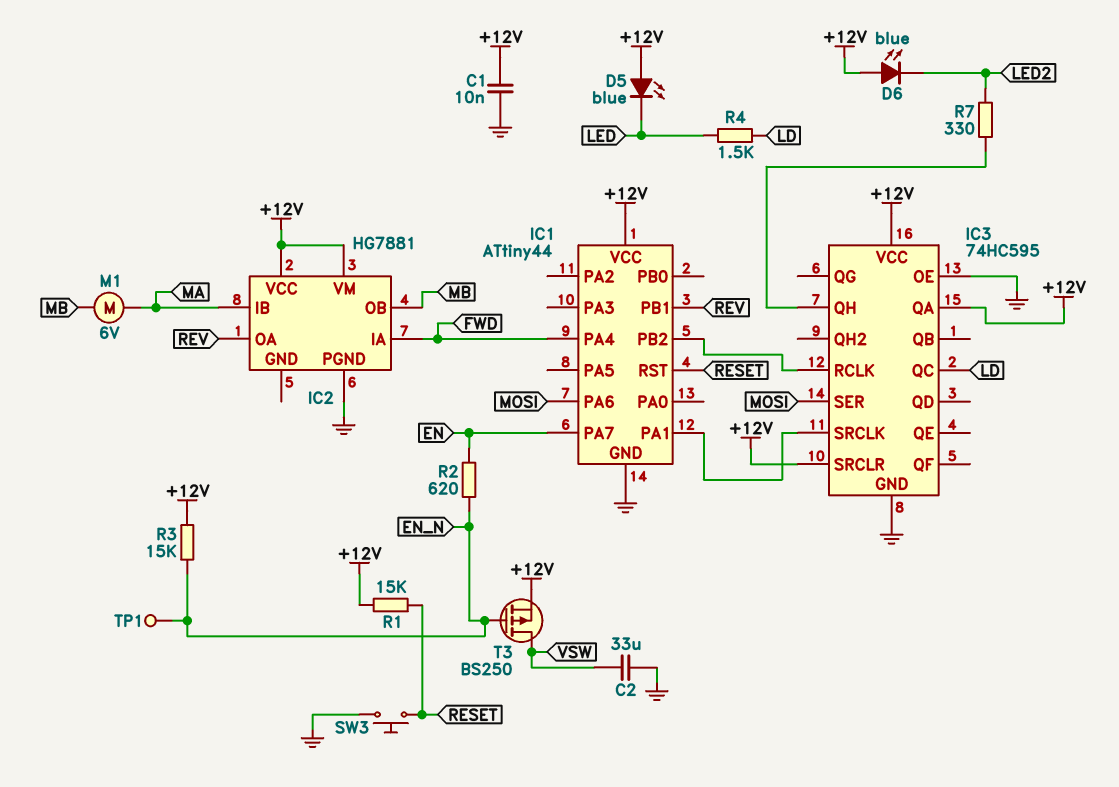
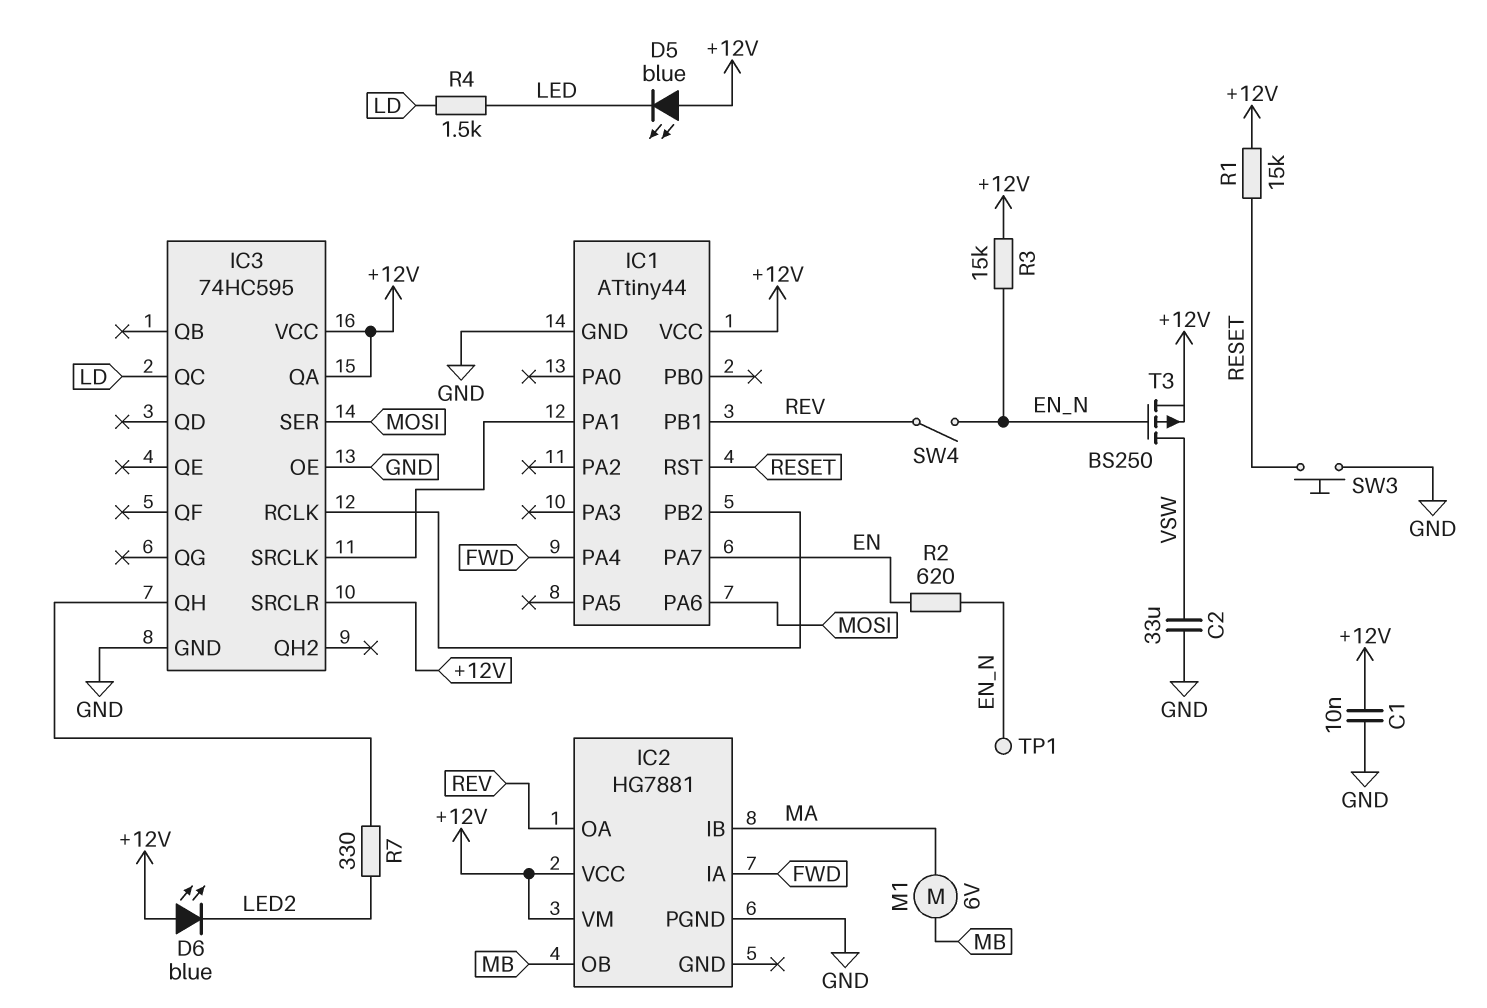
SW4: none -> switch (EN_N, REV)

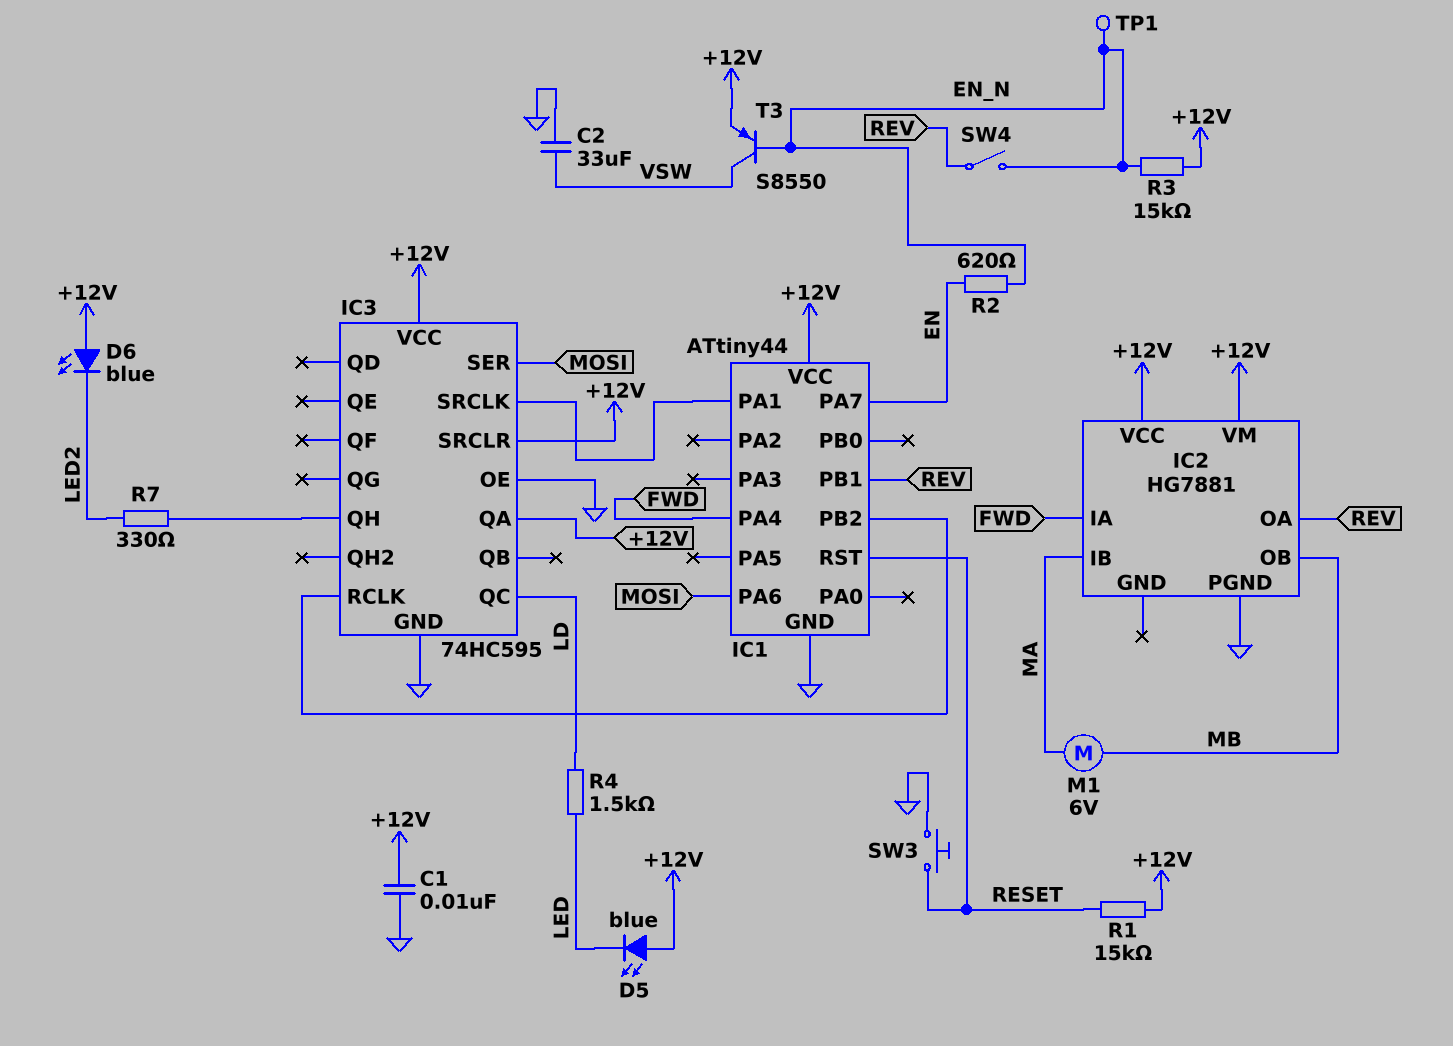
T3: PMOS BS250 (G EN_N, D VSW, S +12V) -> PNP S8550 (B EN_N, C VSW, E +12V)

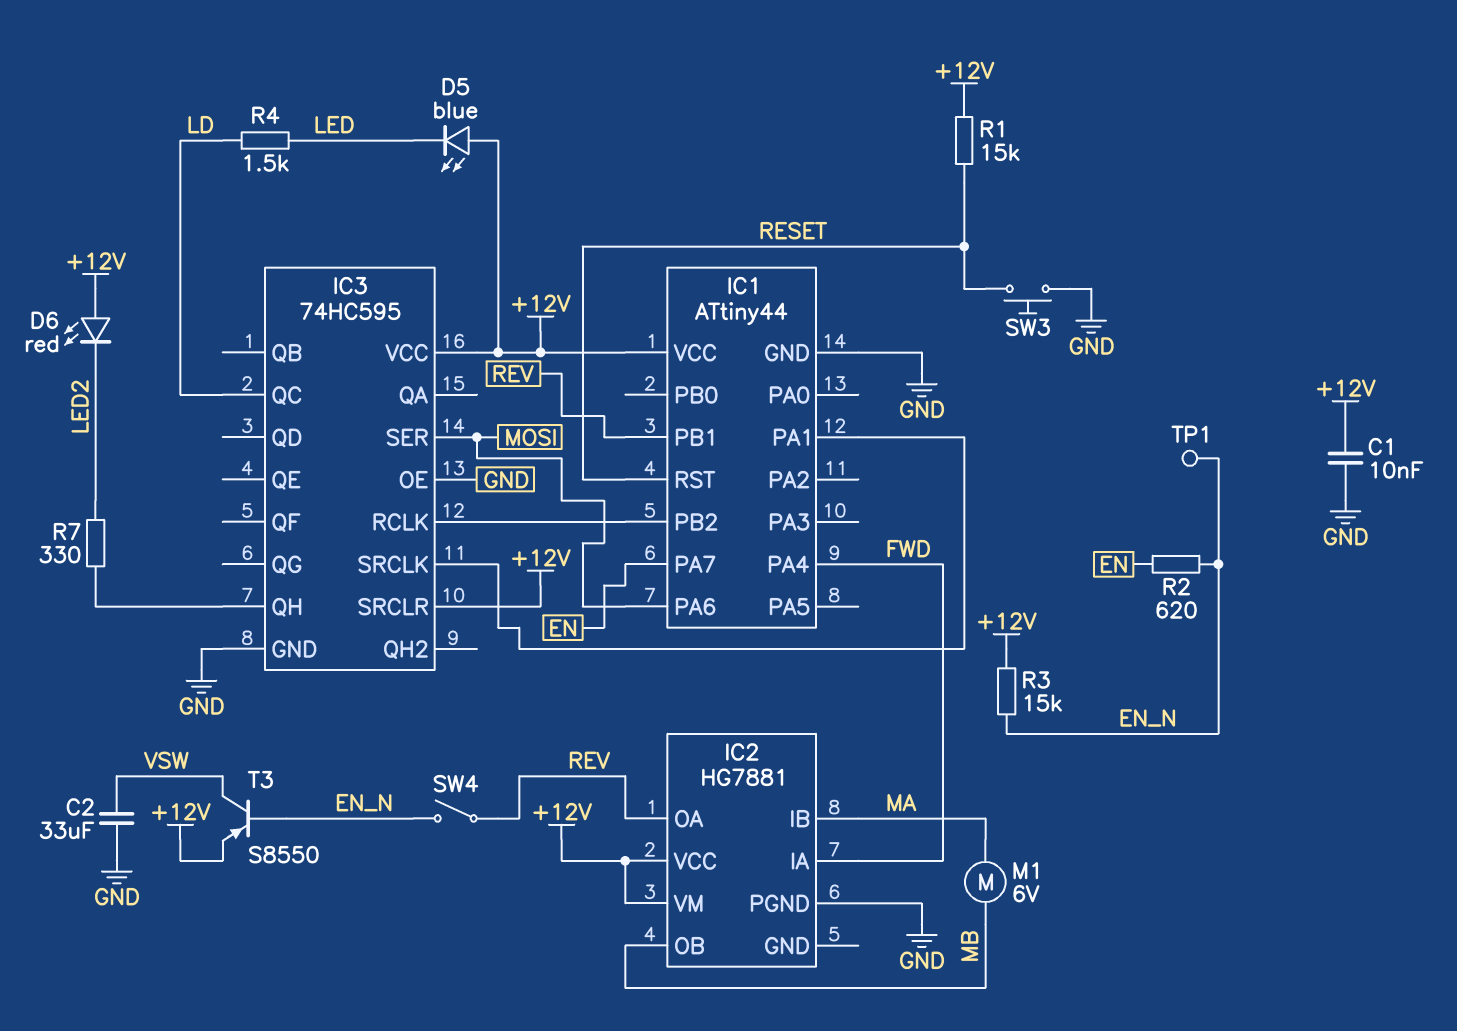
D6: LED blue (A +12V, K LED2) -> LED red (A +12V, K LED2)
IC3 pin QA: +12V -> none

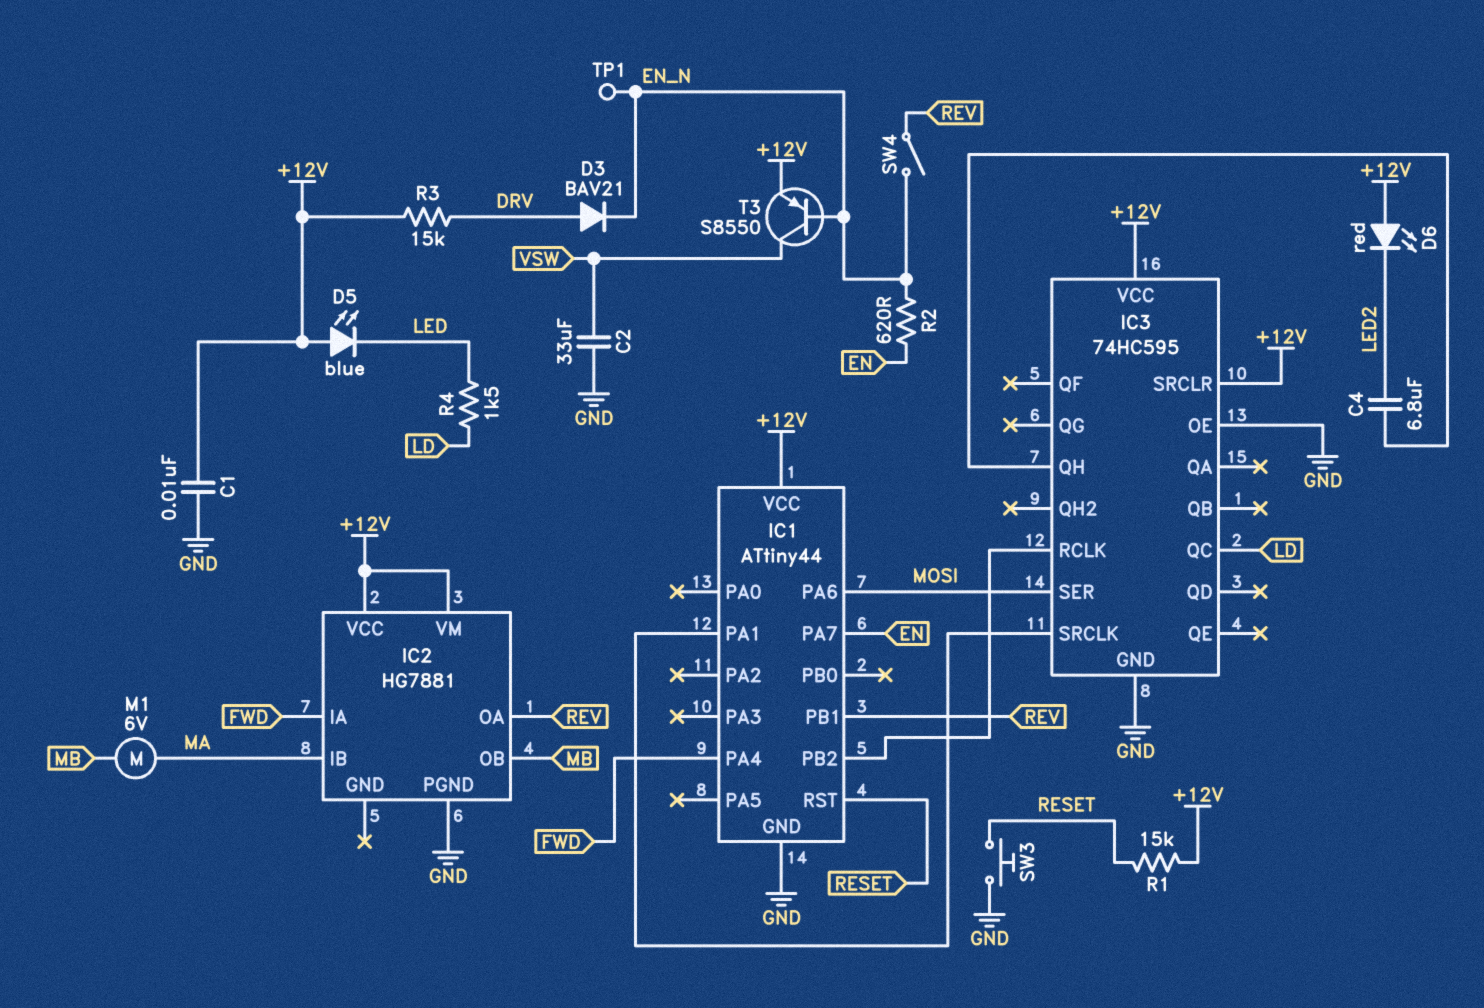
C4: none -> 6.8uF (IC3/QH, LED2)
D3: none -> diode BAV21 (A DRV, K EN_N)
R3: 15k (+12V, EN_N) -> 15k (+12V, DRV)
R7: 330 (IC3/QH, LED2) -> none

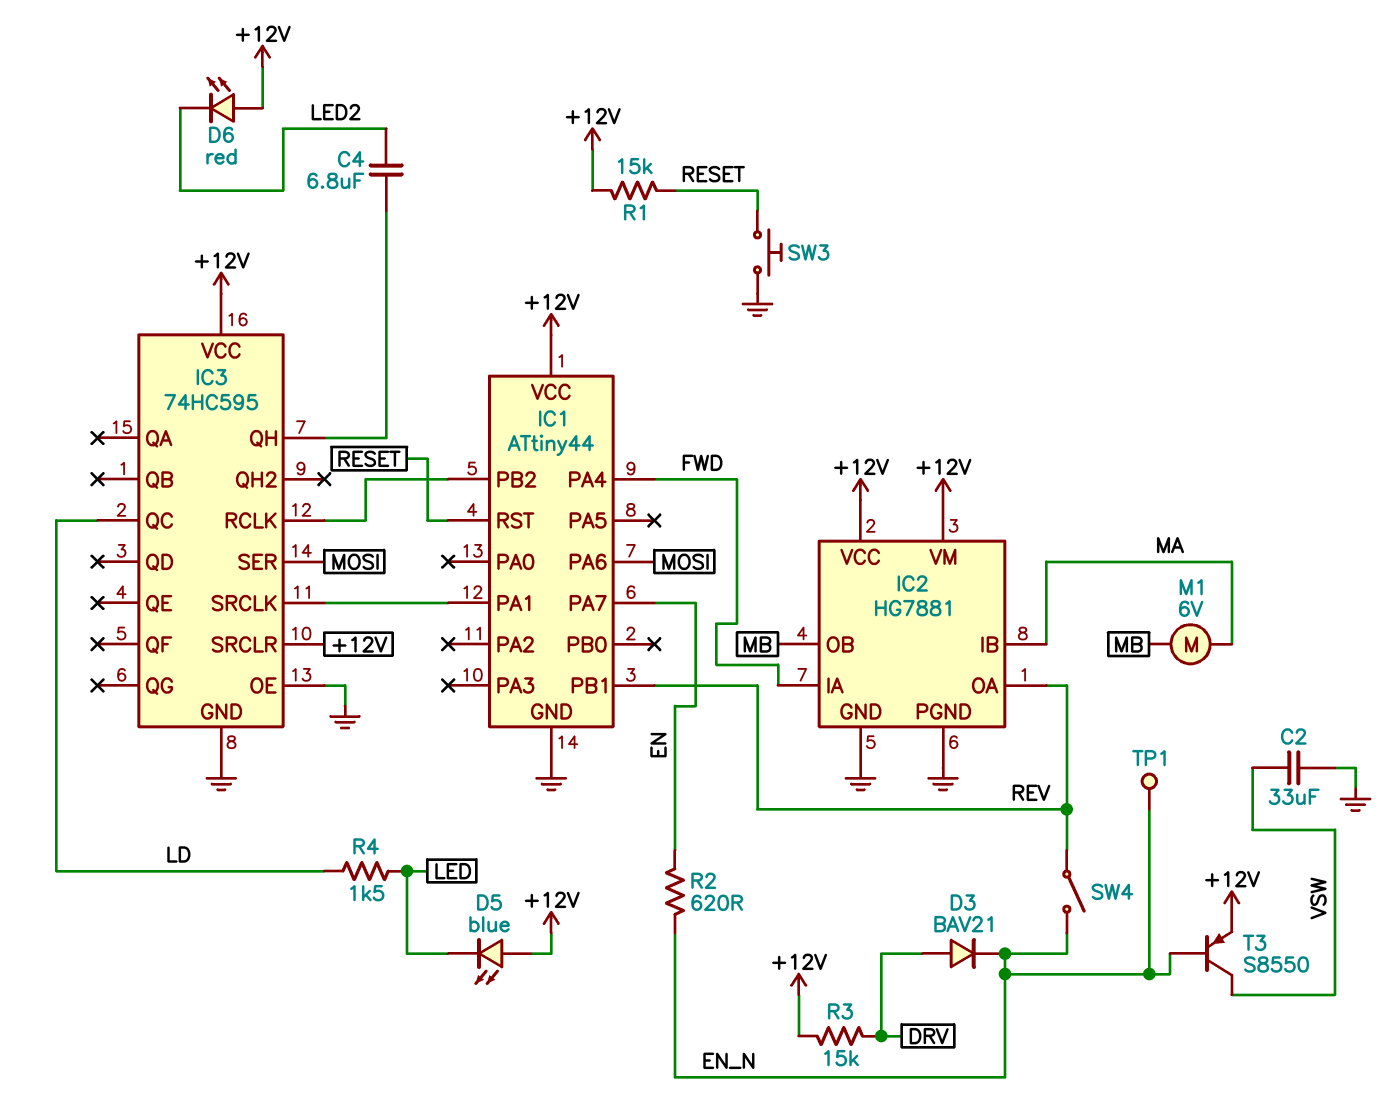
C1: 10nF (+12V, GND) -> none
IC2 pin GND: none -> GND

